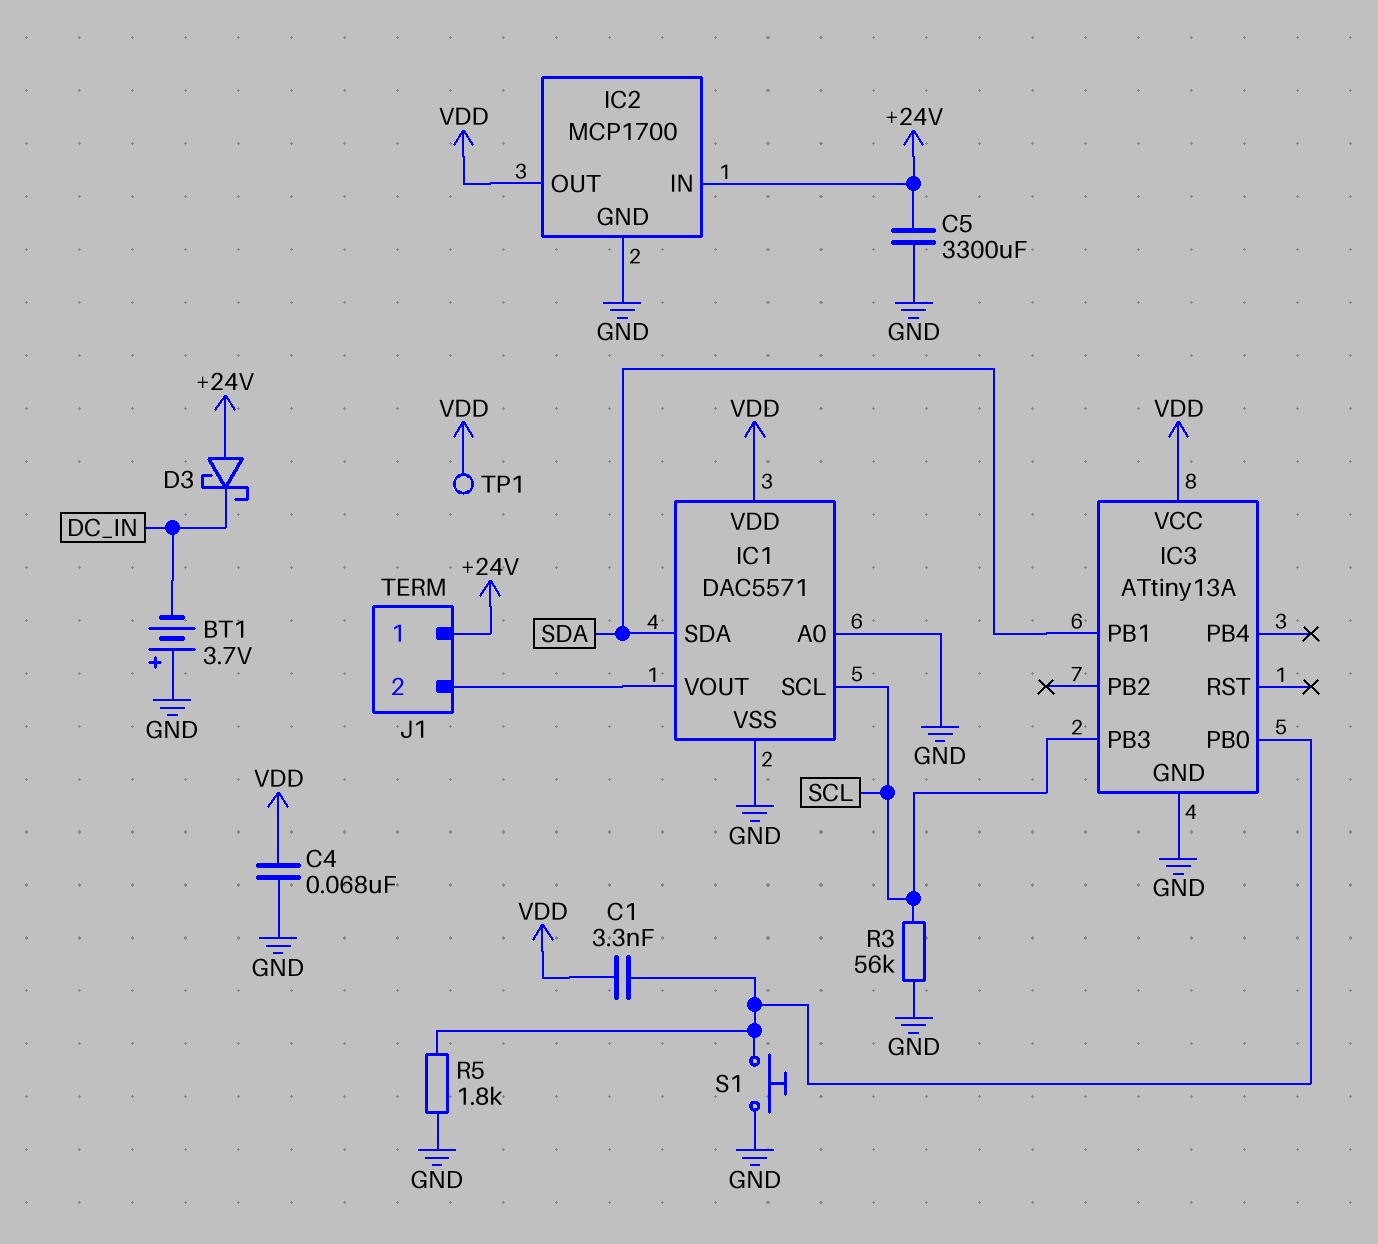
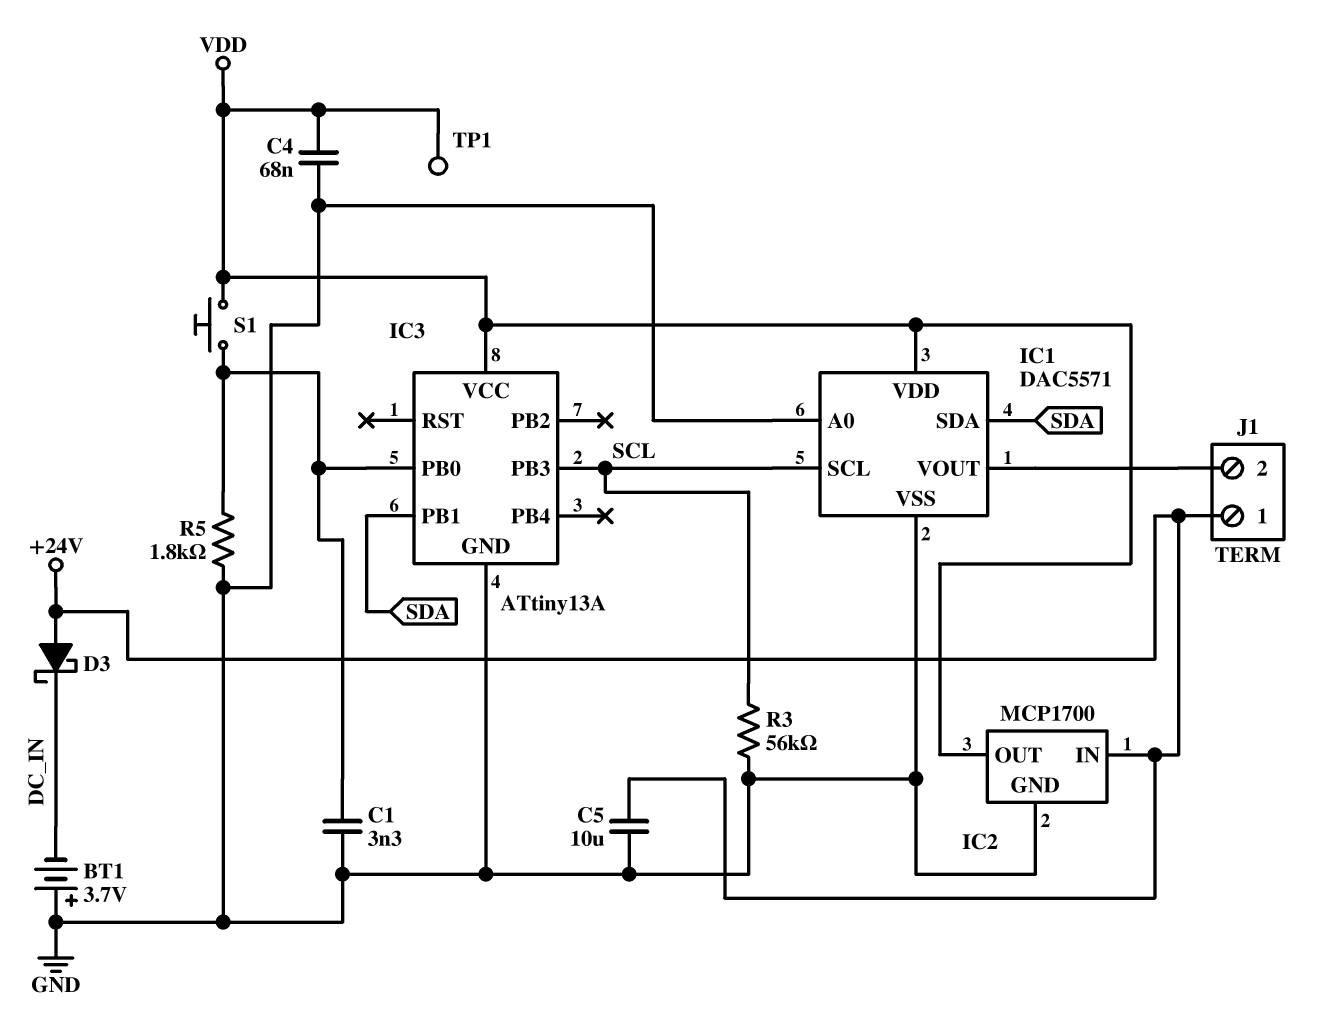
C1: 3.3nF (IC3/PB0, VDD) -> 3.3nF (GND, IC3/PB0)
C5: 3300uF (+24V, GND) -> 10uF (+24V, GND)
S1: button (GND, IC3/PB0) -> button (IC3/PB0, VDD)

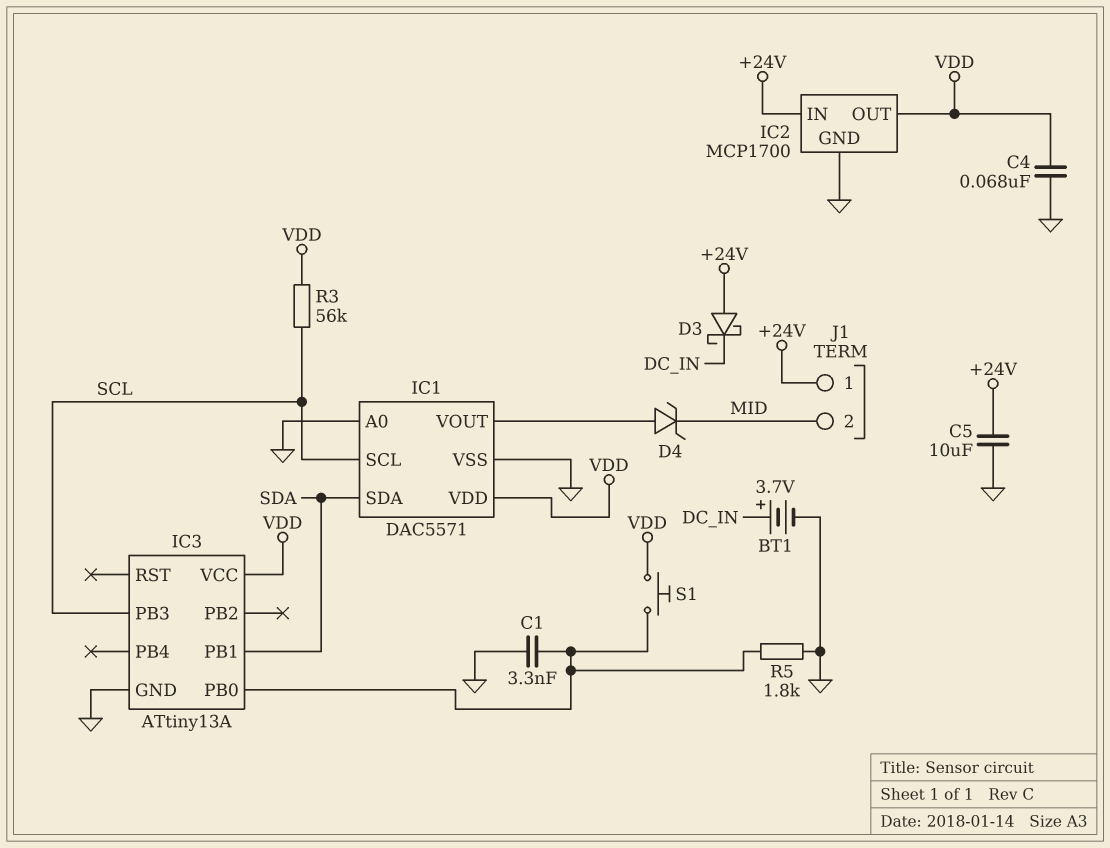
BT1: 3.7V (plus GND, minus DC_IN) -> 3.7V (plus DC_IN, minus GND)
D4: none -> zener (A IC1/VOUT, K MID)
J1 pin 2: IC1/VOUT -> MID
R3: 56k (GND, SCL) -> 56k (SCL, VDD)
TP1: test point (VDD) -> none

